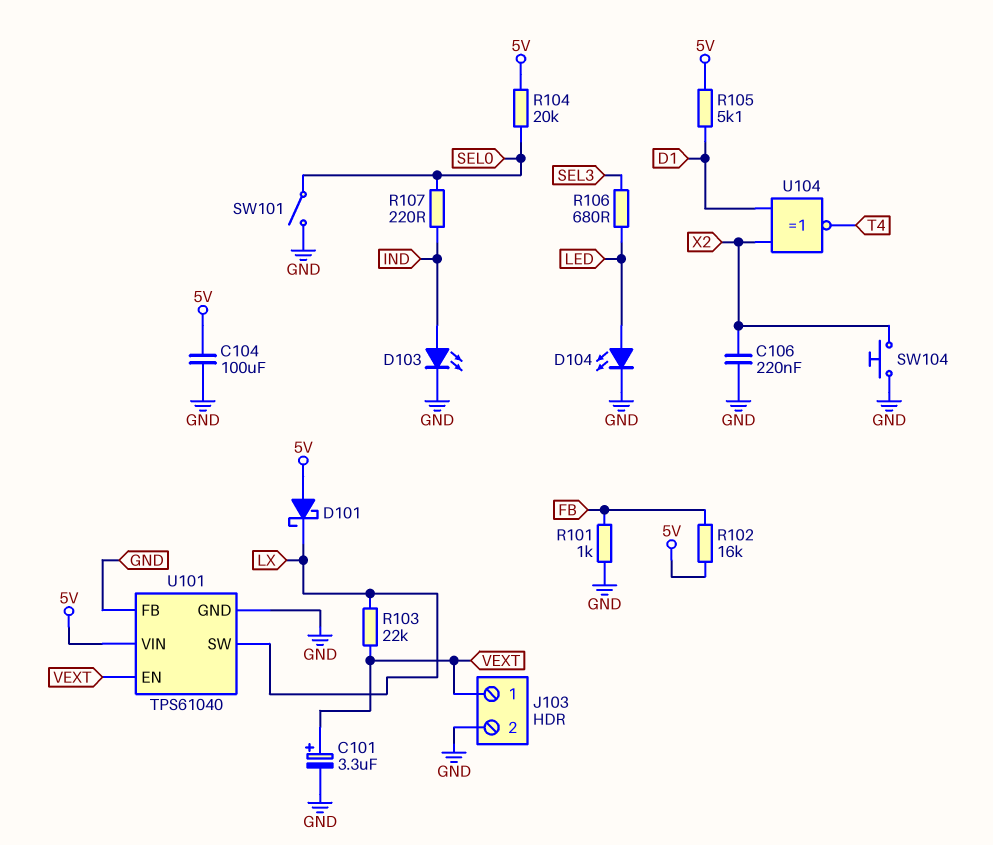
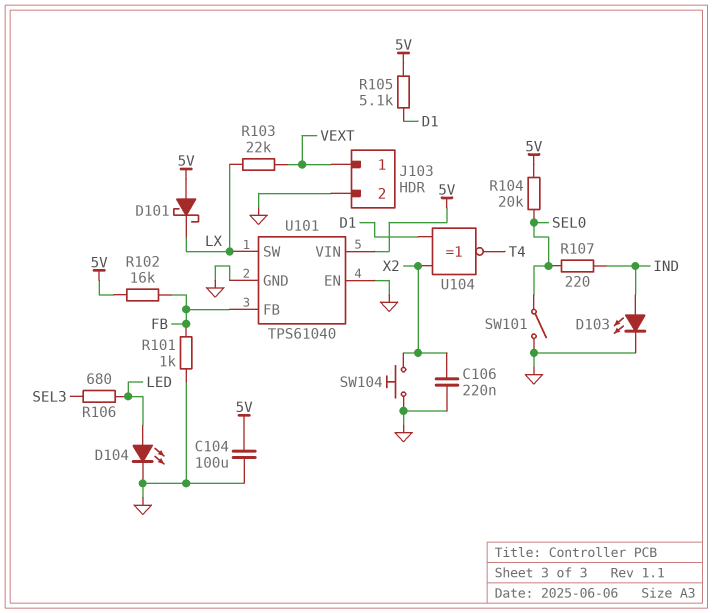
C101: 3.3uF (plus VEXT, minus GND) -> none
U101 pin EN: VEXT -> GND
U101 pin FB: GND -> FB

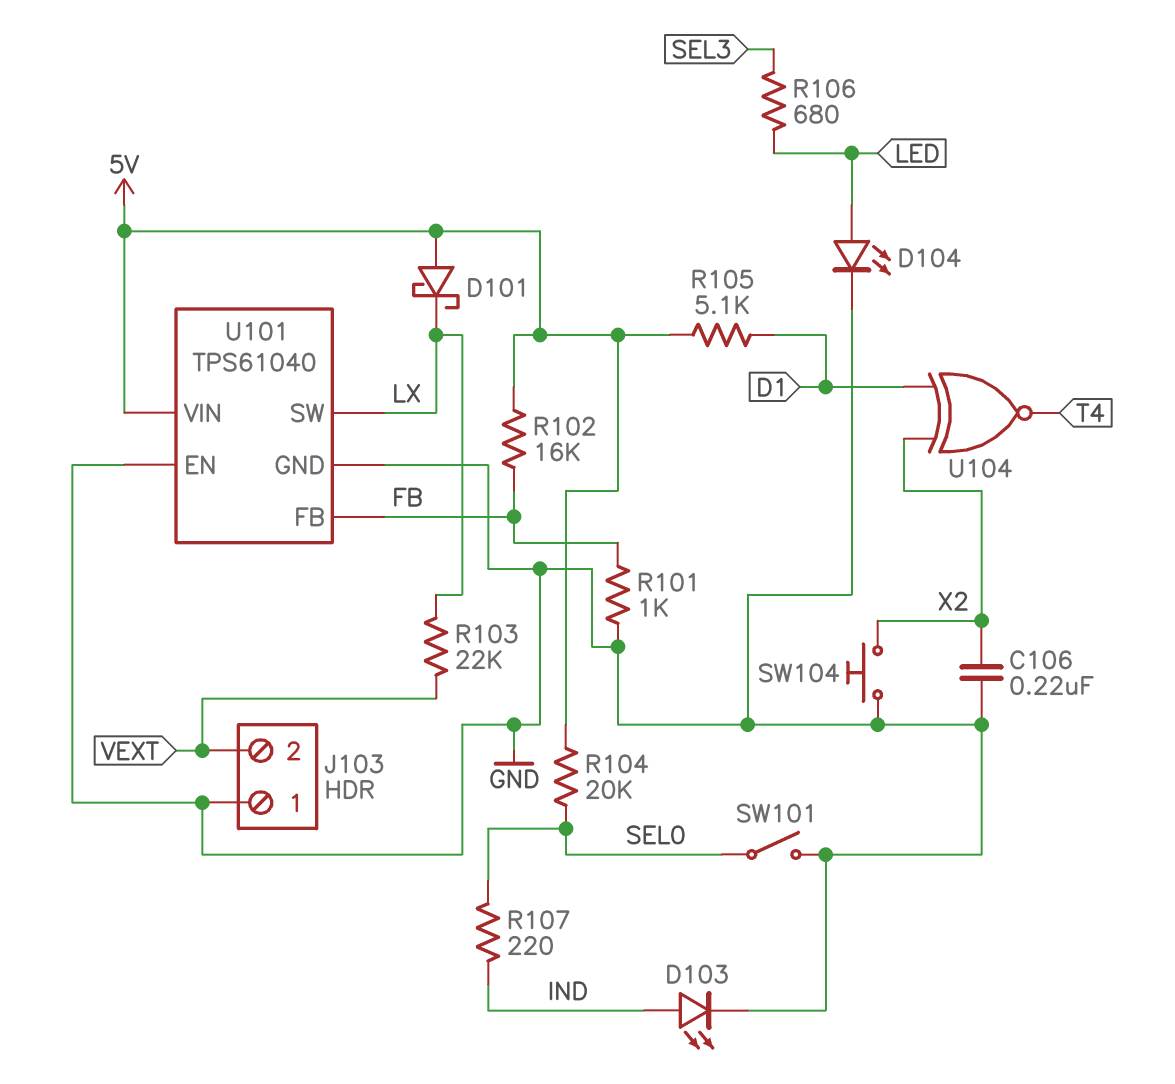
C104: 100uF (5V, GND) -> none
J103 pin 1: VEXT -> GND
J103 pin 2: GND -> VEXT

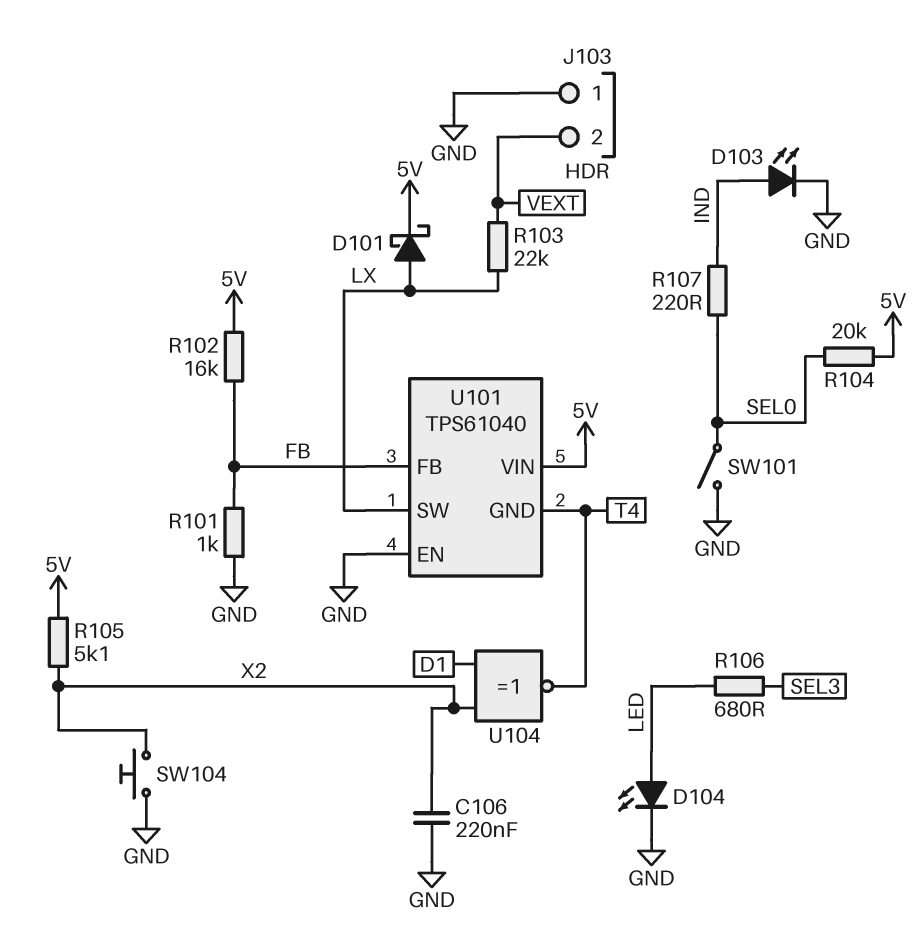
D101: schottky (A 5V, K LX) -> schottky (A LX, K 5V)
R105: 5.1k (5V, D1) -> 5.1k (5V, X2)
U101 pin GND: GND -> T4

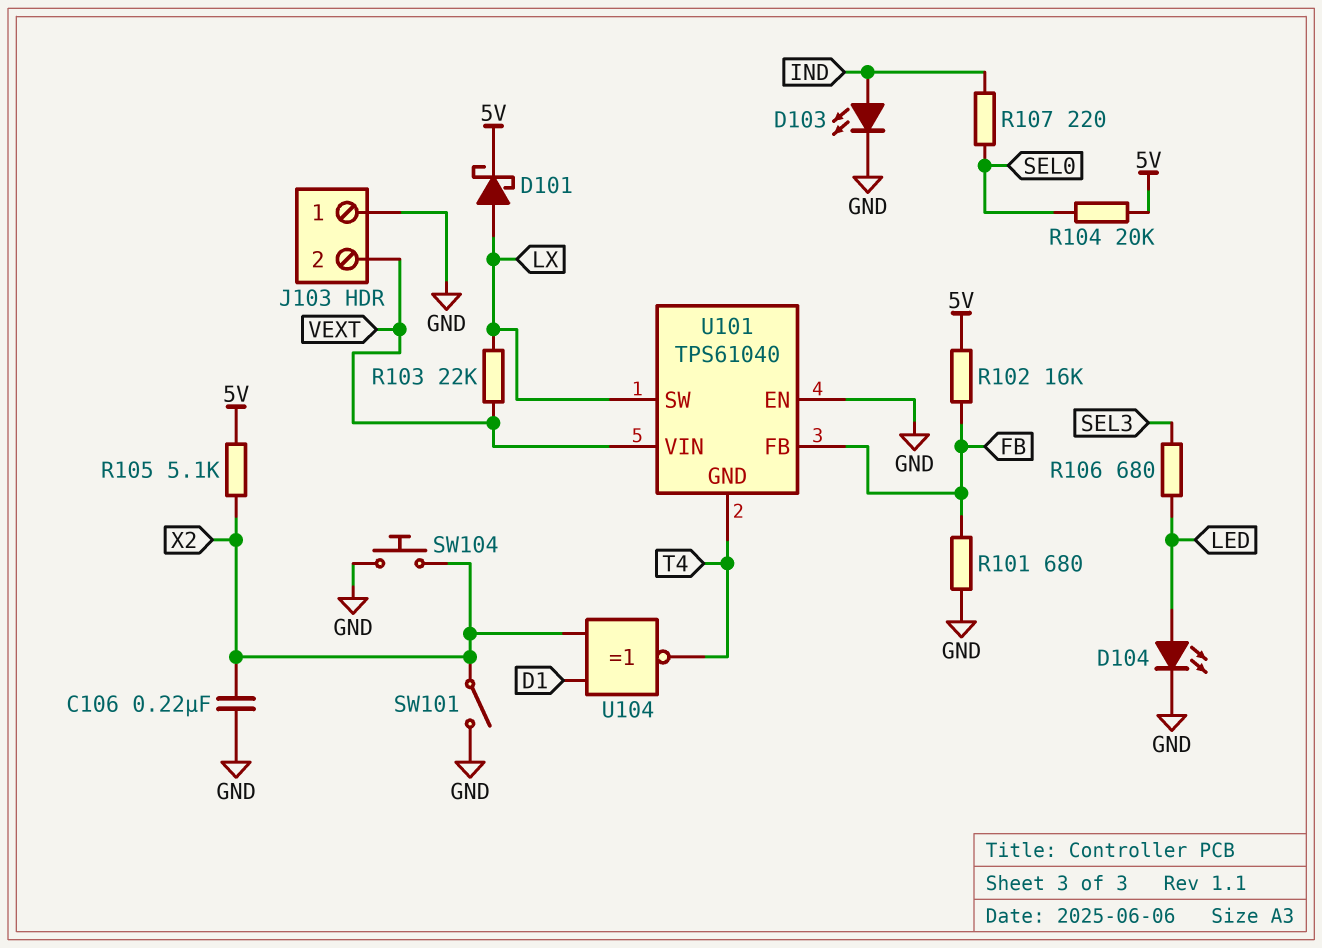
R101: 1k (FB, GND) -> 680 (FB, GND)
SW101: switch (GND, SEL0) -> switch (GND, X2)
U101 pin VIN: 5V -> VEXT

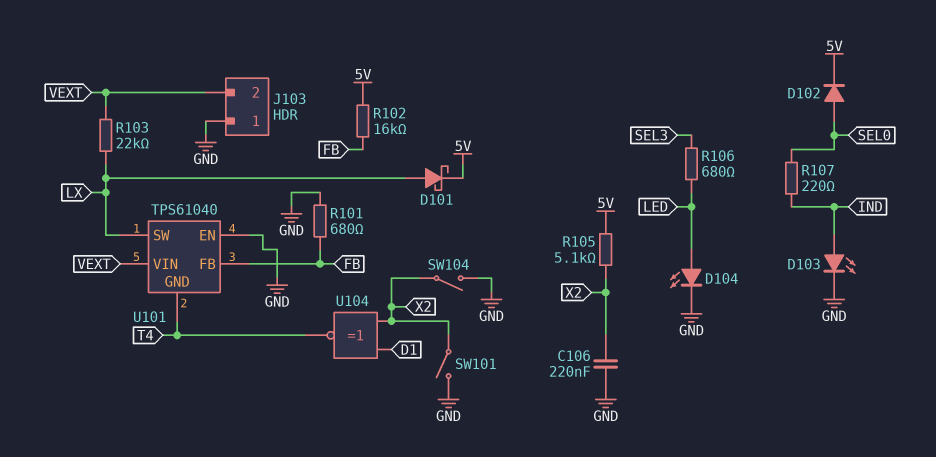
D102: none -> diode (A SEL0, K 5V)
R104: 20k (5V, SEL0) -> none
SW104: button (GND, X2) -> switch (GND, X2)

